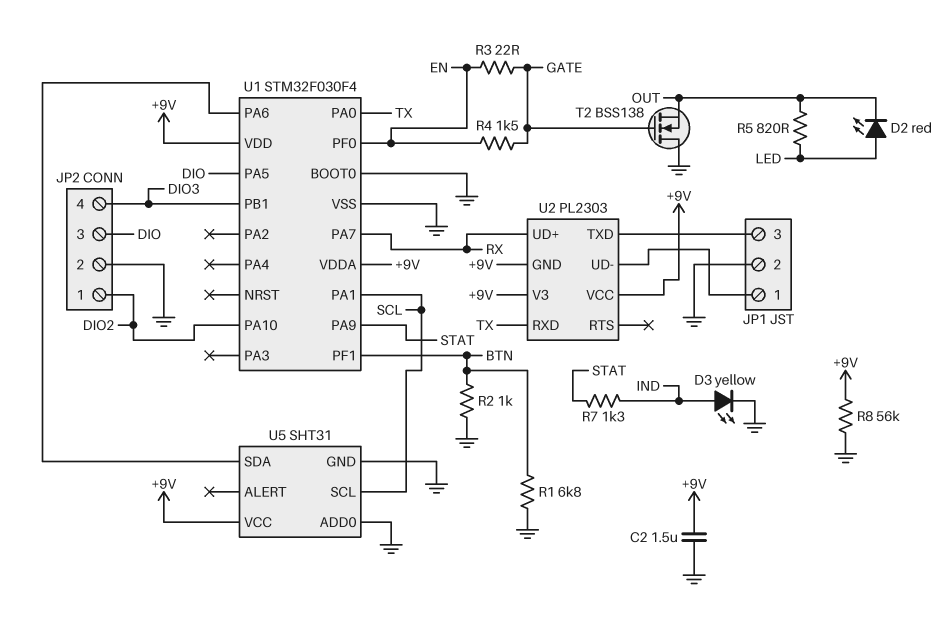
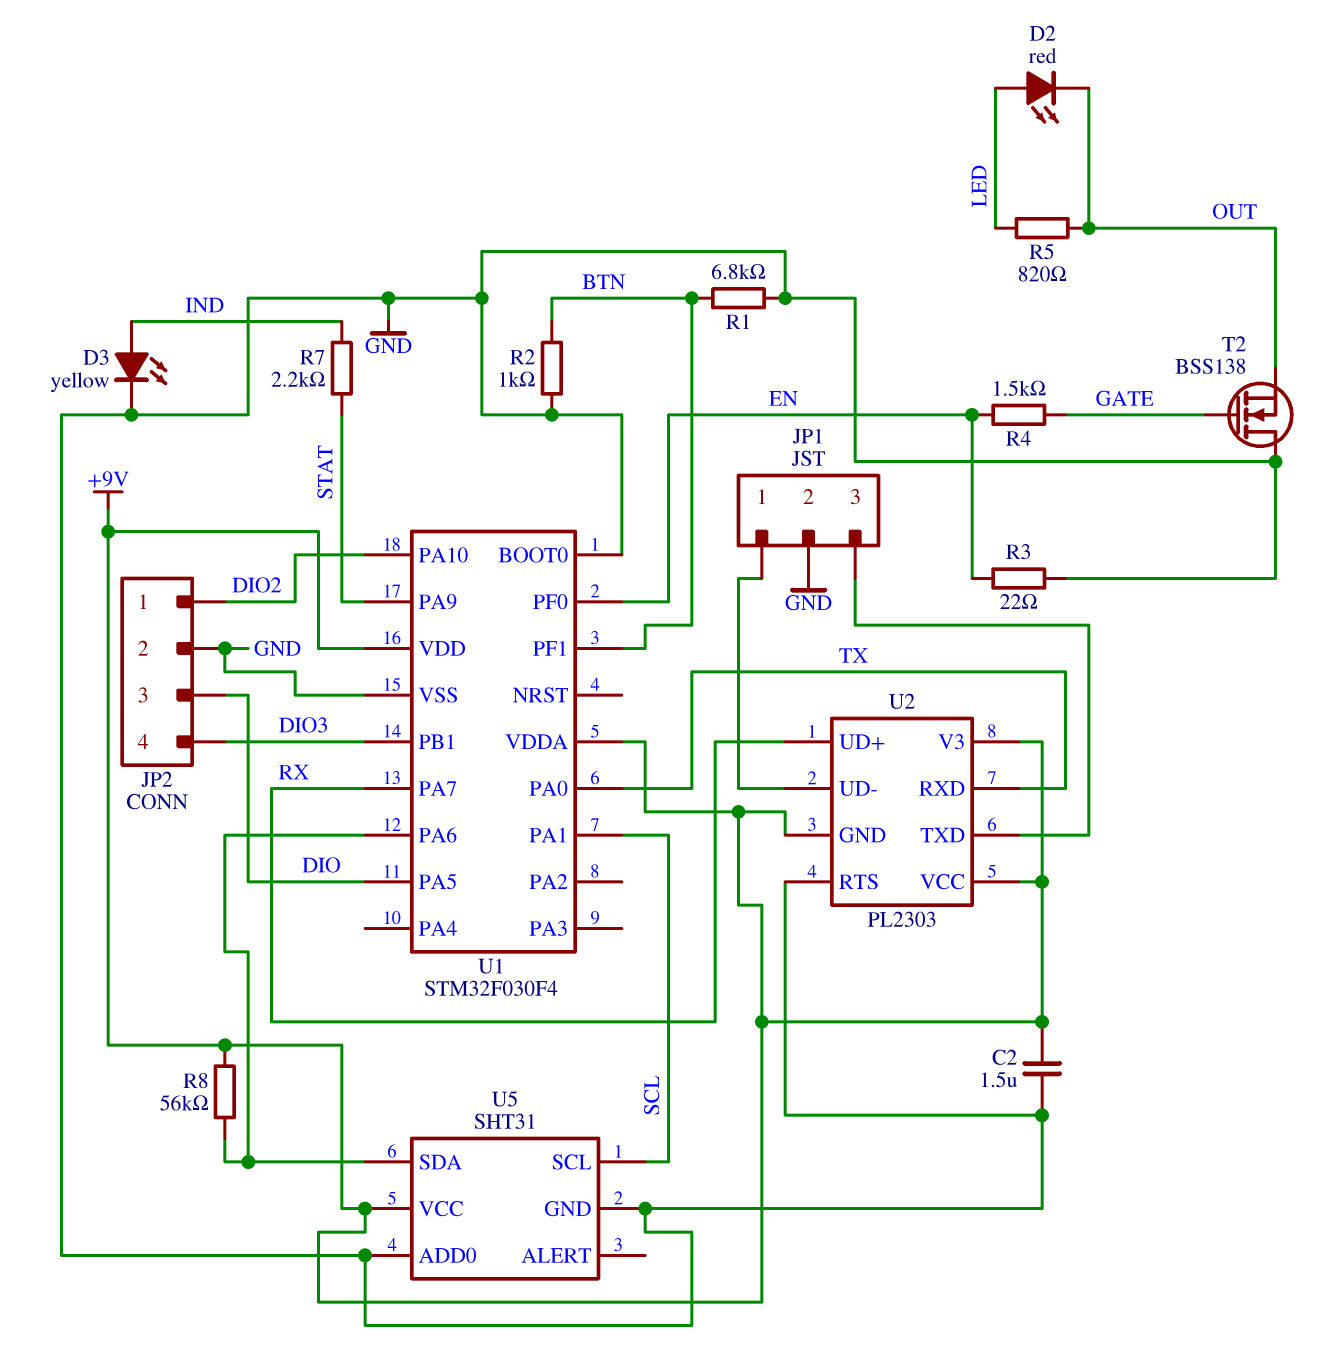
R3: 22 (EN, GATE) -> 22 (EN, GND)
R7: 1.3k (IND, STAT) -> 2.2k (IND, STAT)
R8: 56k (+9V, GND) -> 56k (+9V, U1/PA6)
U2 pin RTS: none -> GND

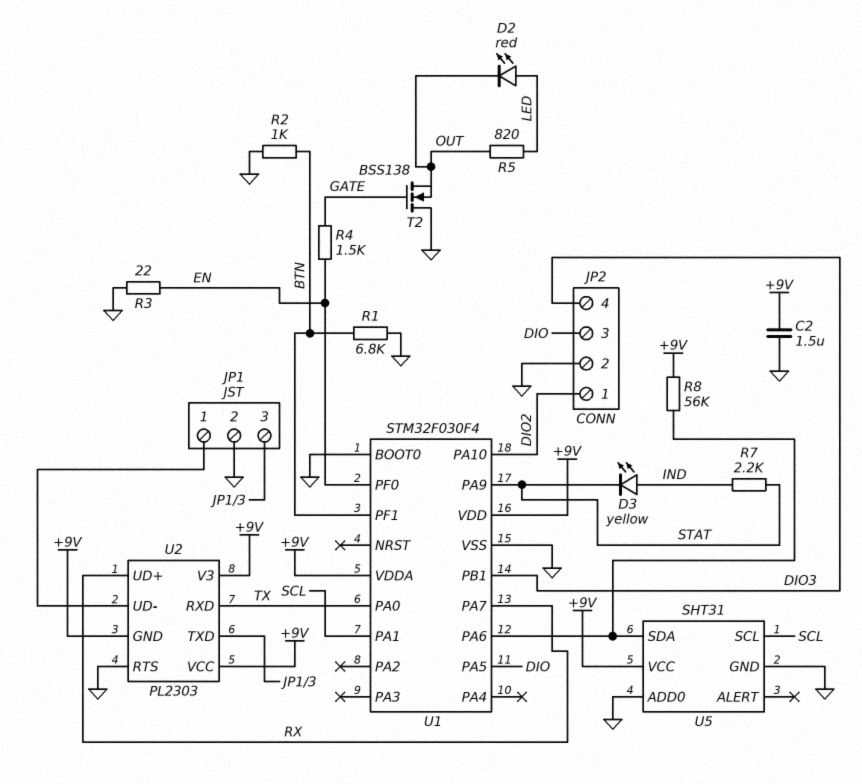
D3: LED yellow (A IND, K GND) -> LED yellow (A IND, K STAT)

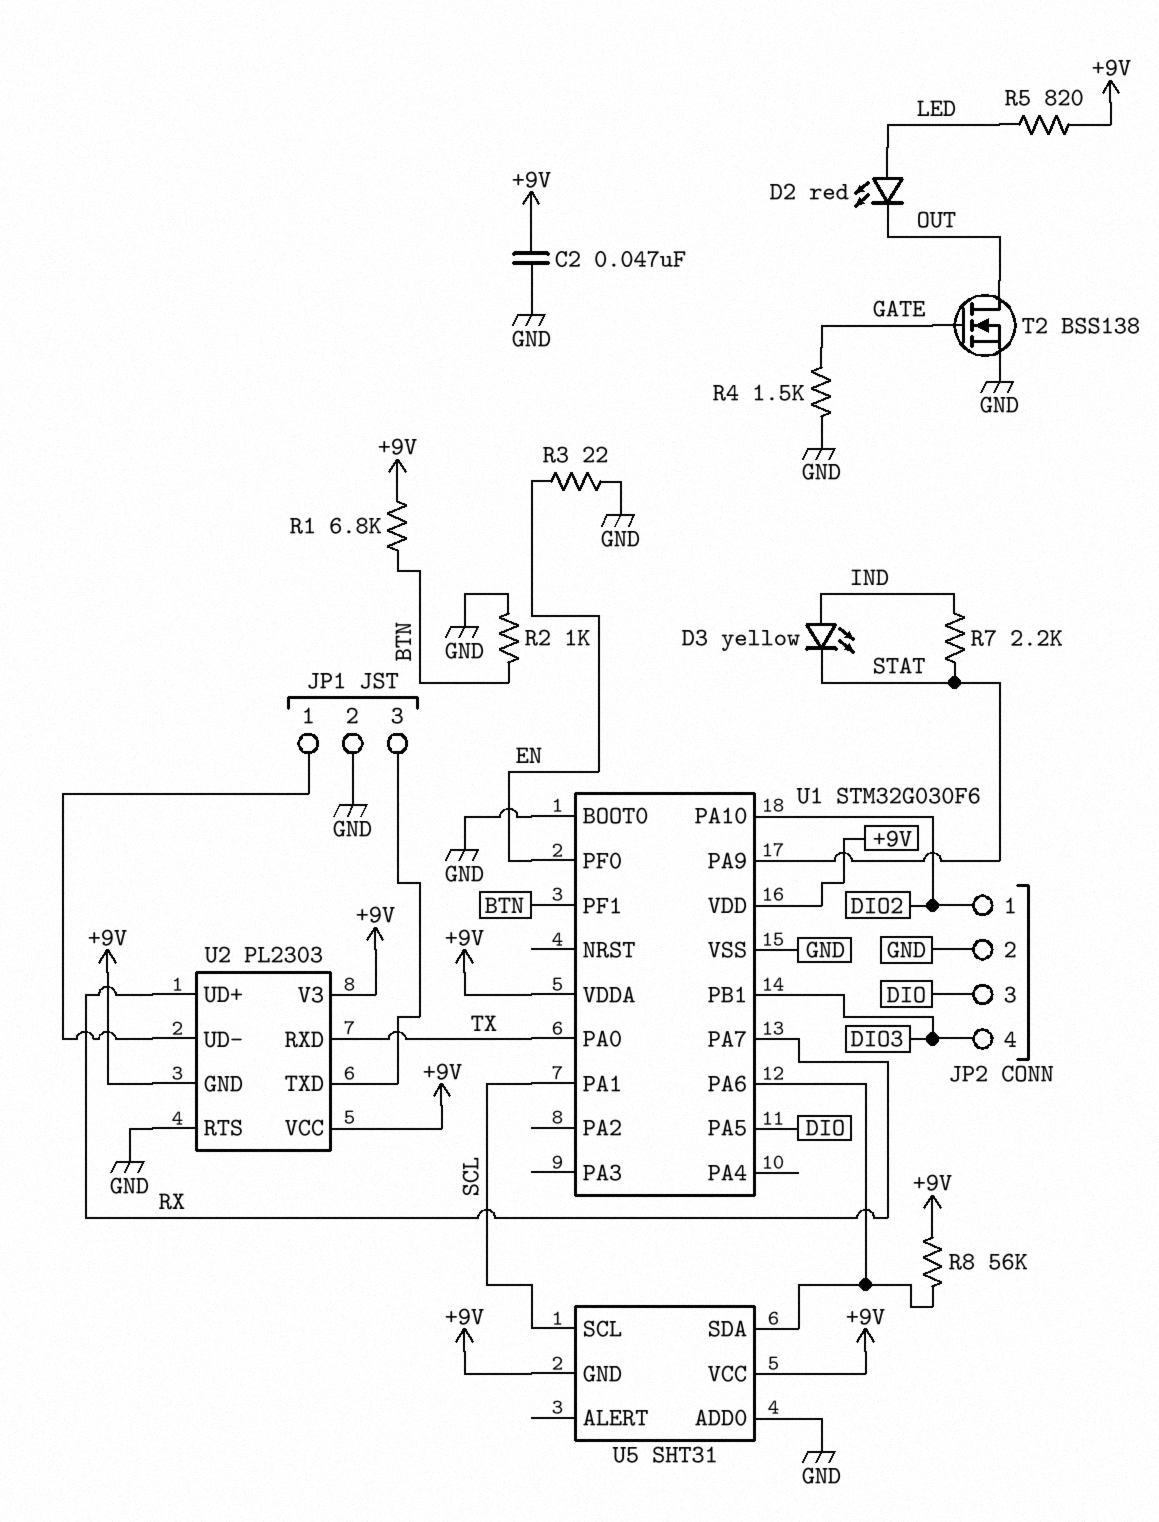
C2: 1.5uF (+9V, GND) -> 47nF (+9V, GND)
R1: 6.8k (BTN, GND) -> 6.8k (+9V, BTN)
R4: 1.5k (EN, GATE) -> 1.5k (GATE, GND)
R5: 820 (LED, OUT) -> 820 (+9V, LED)
T2: NMOS BSS138 (G GATE, D GND, S OUT) -> NMOS BSS138 (G GATE, D OUT, S GND)
U1: STM32F030F4 -> STM32G030F6
U5 pin GND: GND -> +9V

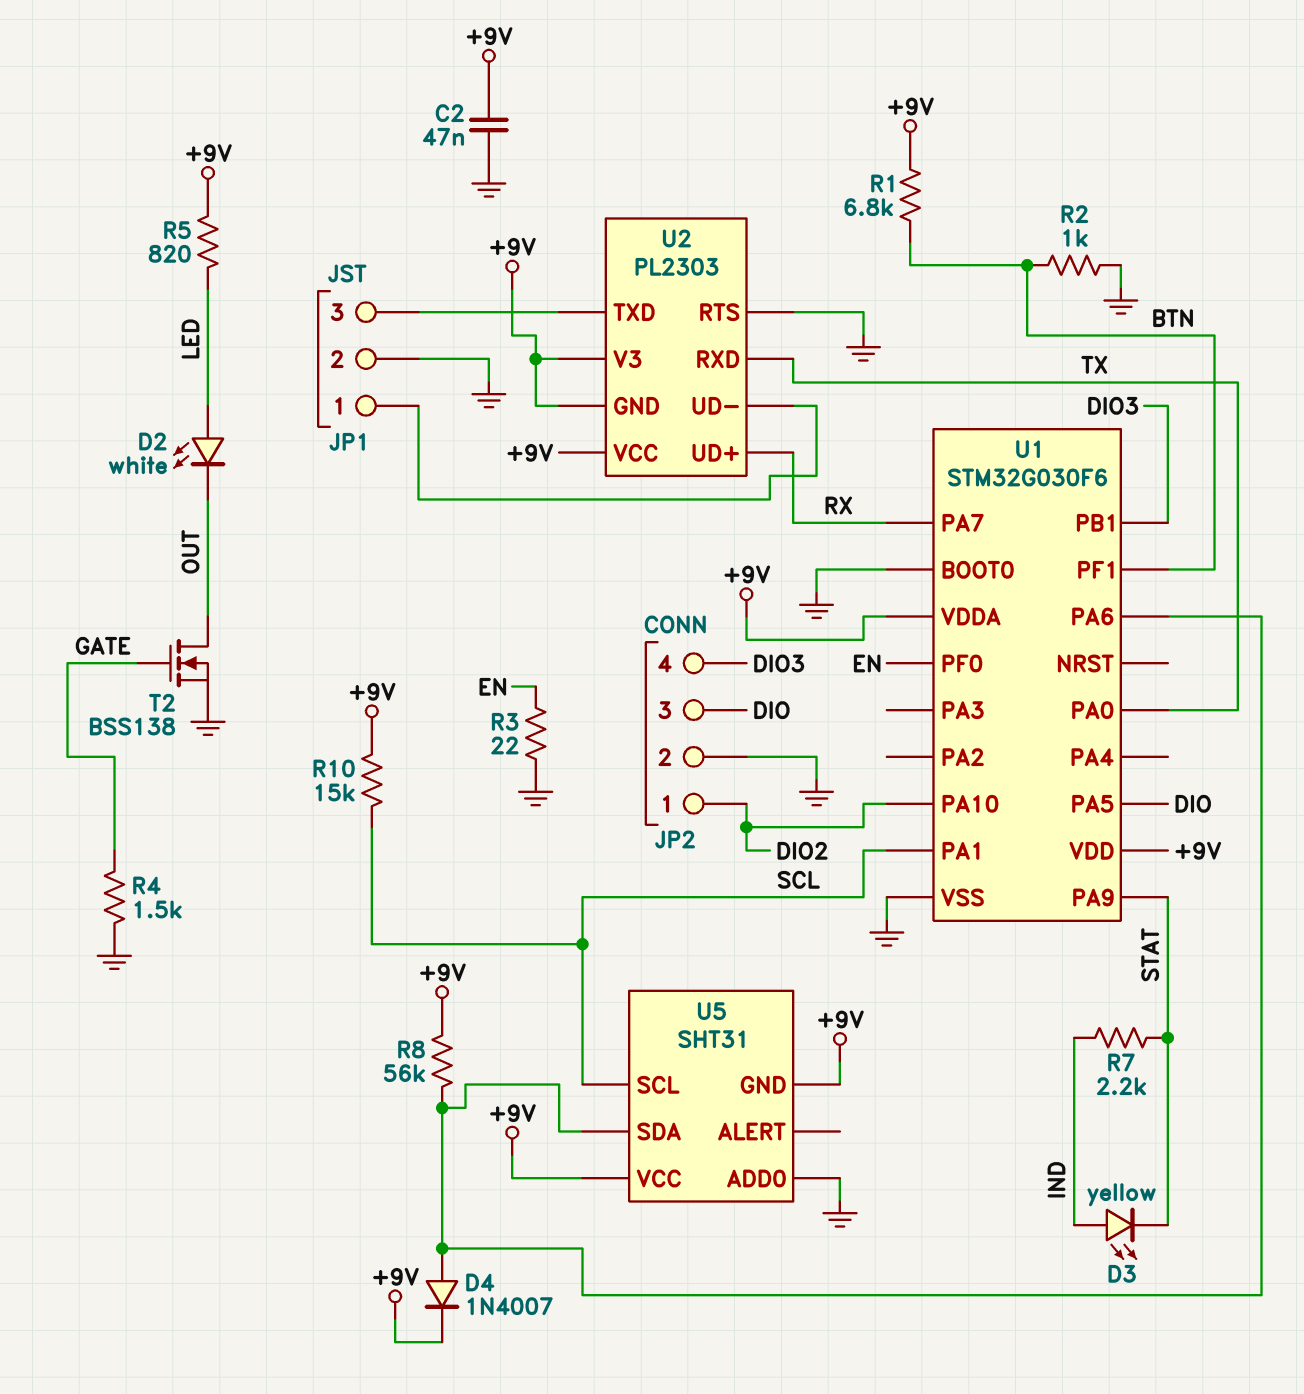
D2: LED red (A LED, K OUT) -> LED white (A LED, K OUT)
D4: none -> diode 1N4007 (A U1/PA6, K +9V)
R10: none -> 15k (+9V, SCL)

